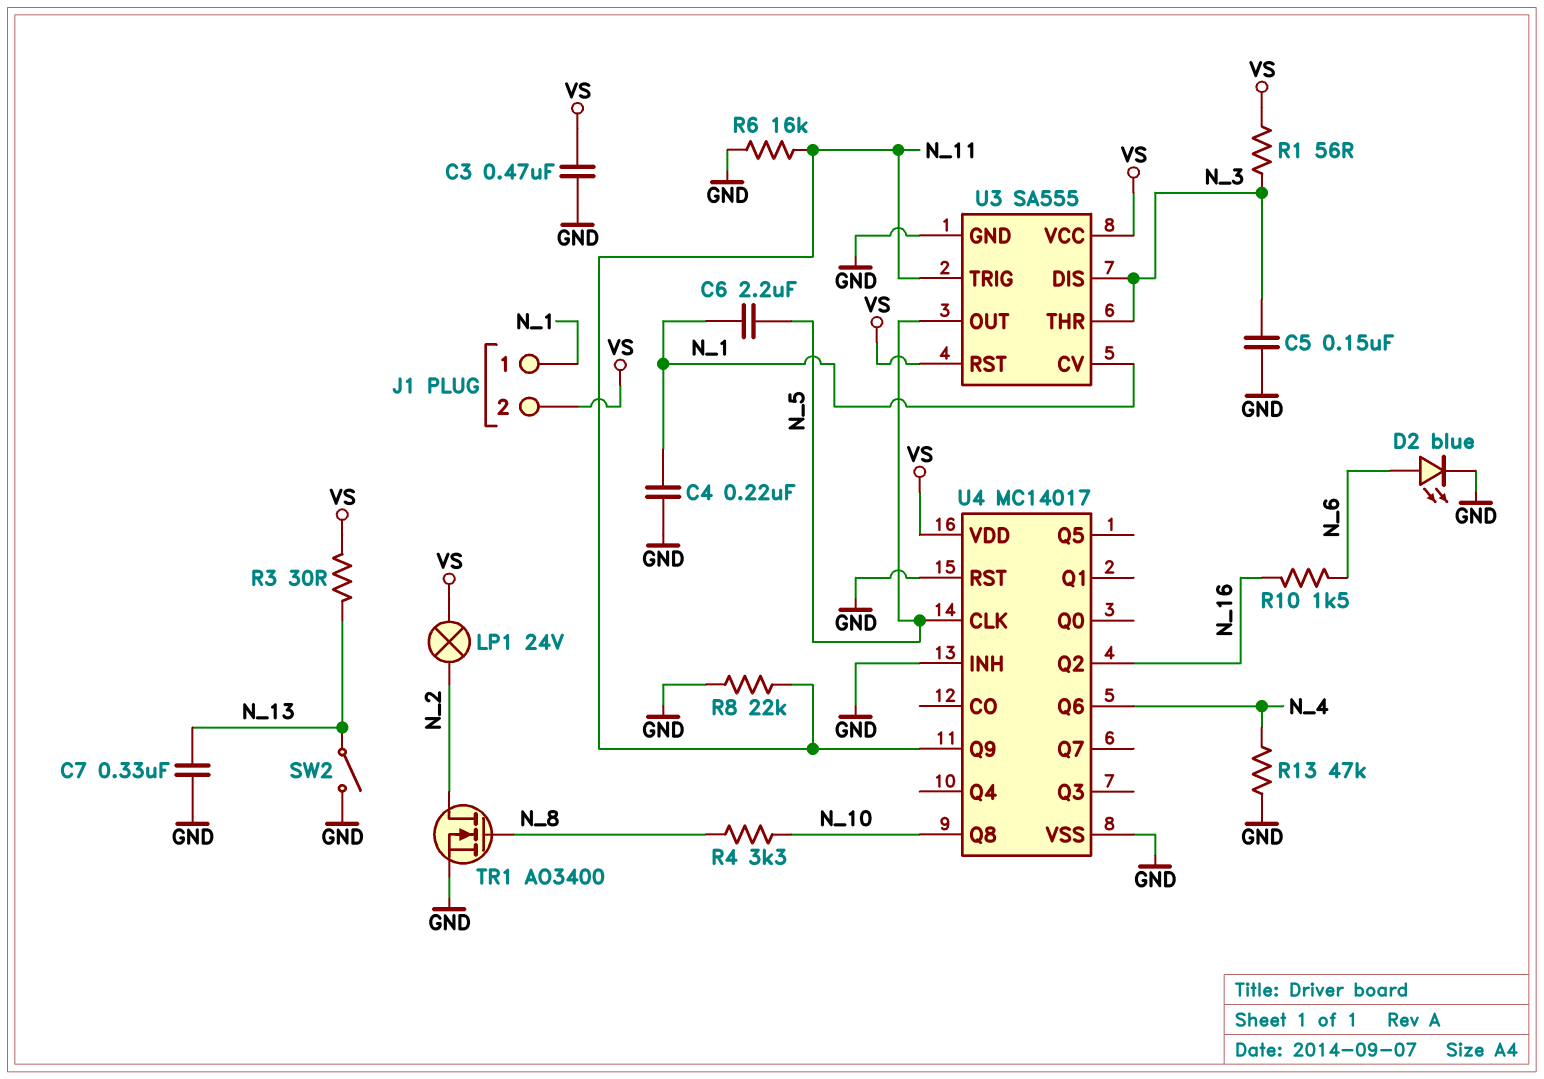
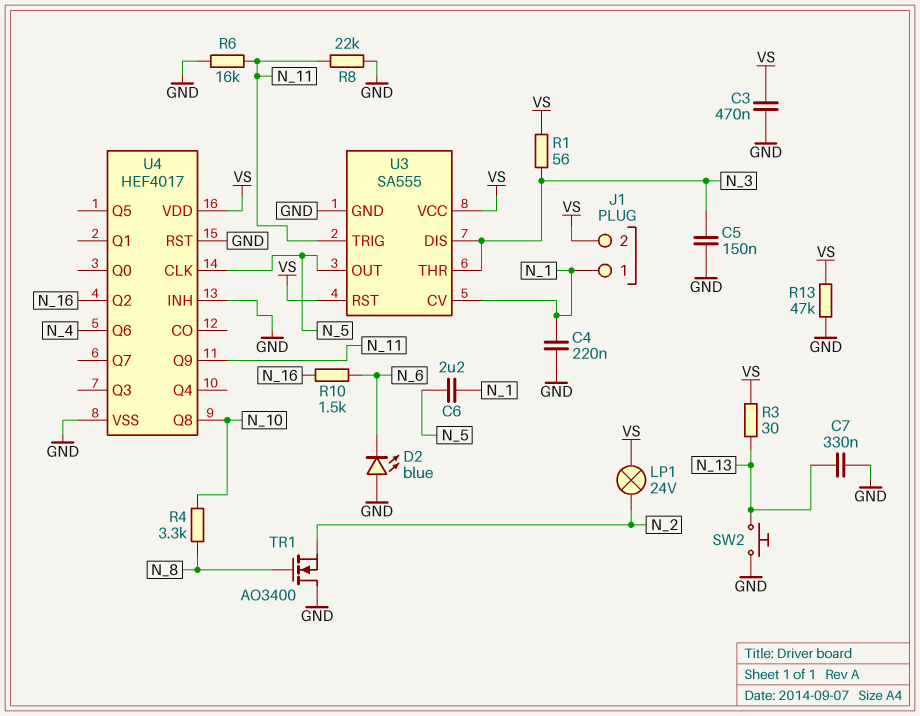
D2: LED blue (A N_6, K GND) -> LED blue (A GND, K N_6)
R13: 47k (GND, N_4) -> 47k (GND, VS)
SW2: switch (GND, N_13) -> button (GND, N_13)
TR1: NMOS AO3400 (G N_8, D N_2, S GND) -> NMOS AO3400 (G N_8, D GND, S N_2)
U4: MC14017 -> HEF4017

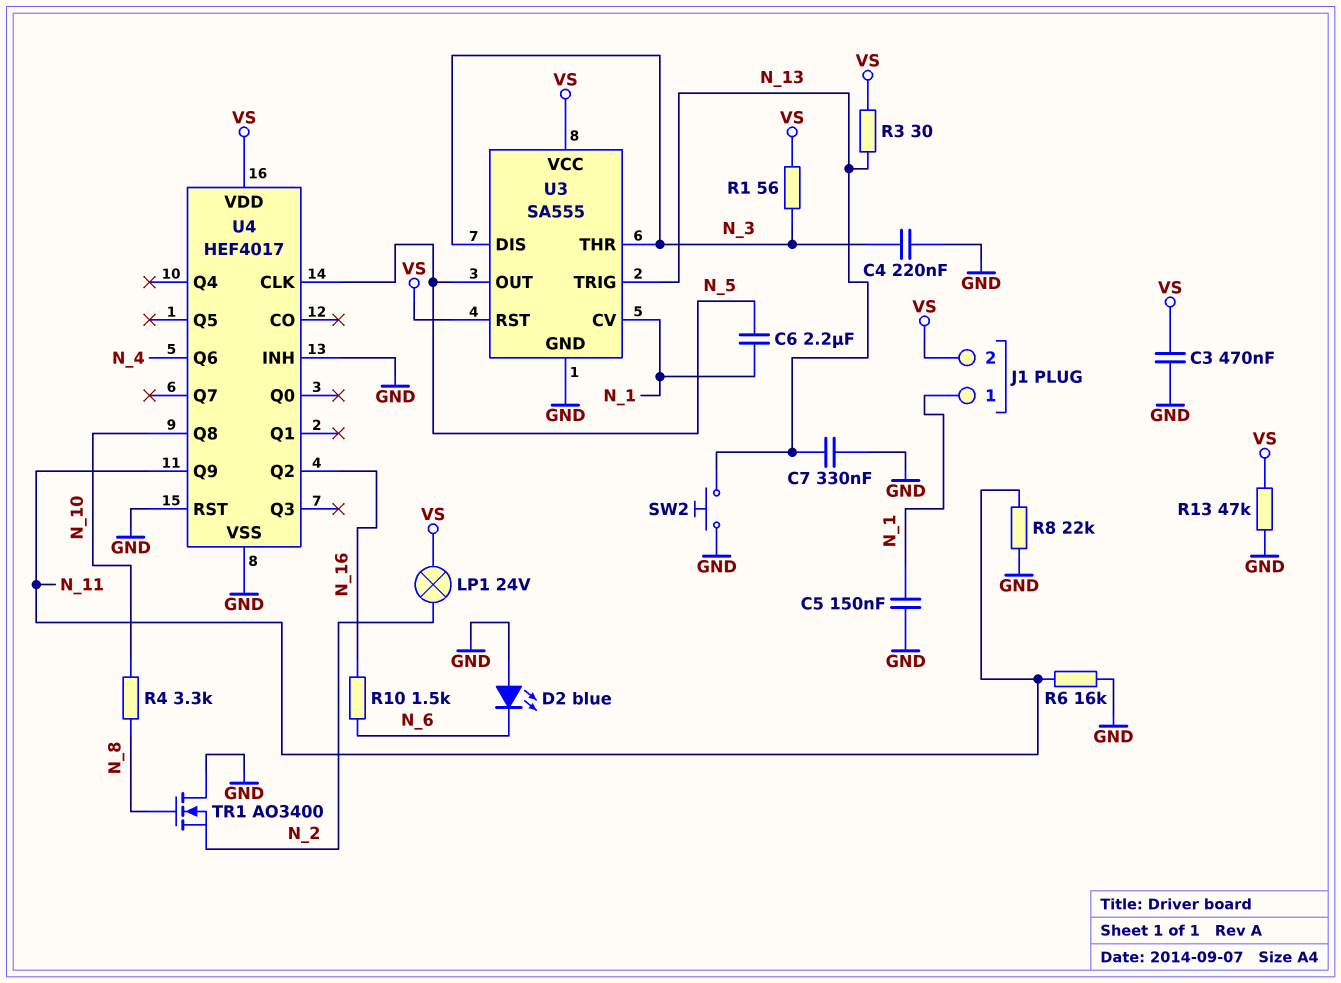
C4: 220nF (GND, N_1) -> 220nF (GND, N_3)
C5: 150nF (GND, N_3) -> 150nF (GND, N_1)
U3 pin TRIG: N_11 -> N_13

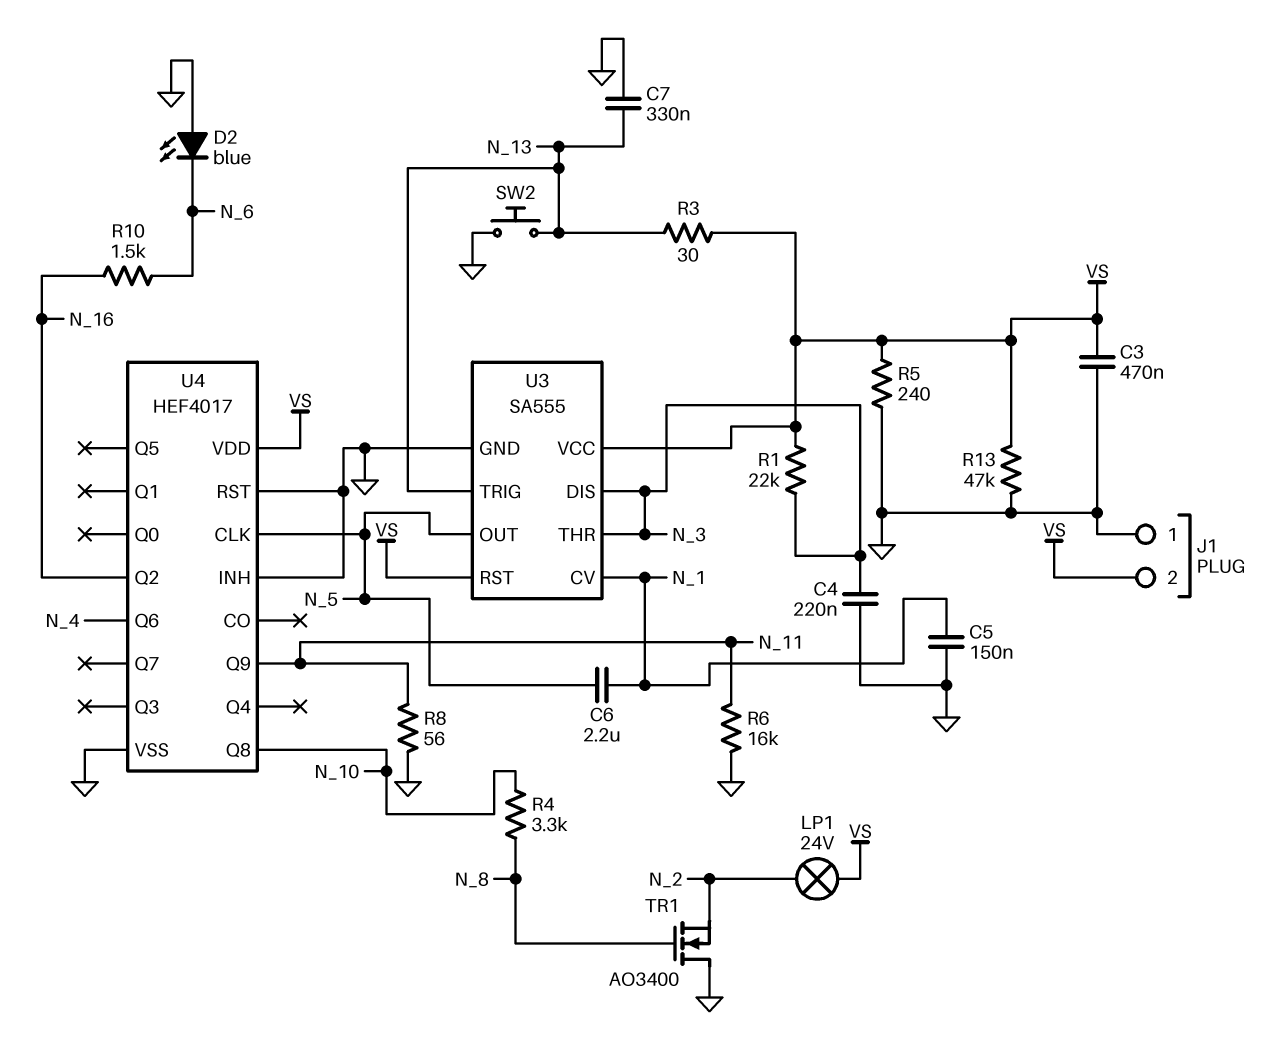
J1 pin 1: N_1 -> GND
R1: 56 (N_3, VS) -> 22k (N_3, VS)
R5: none -> 240 (GND, VS)
R8: 22k (GND, N_11) -> 56 (GND, N_11)

